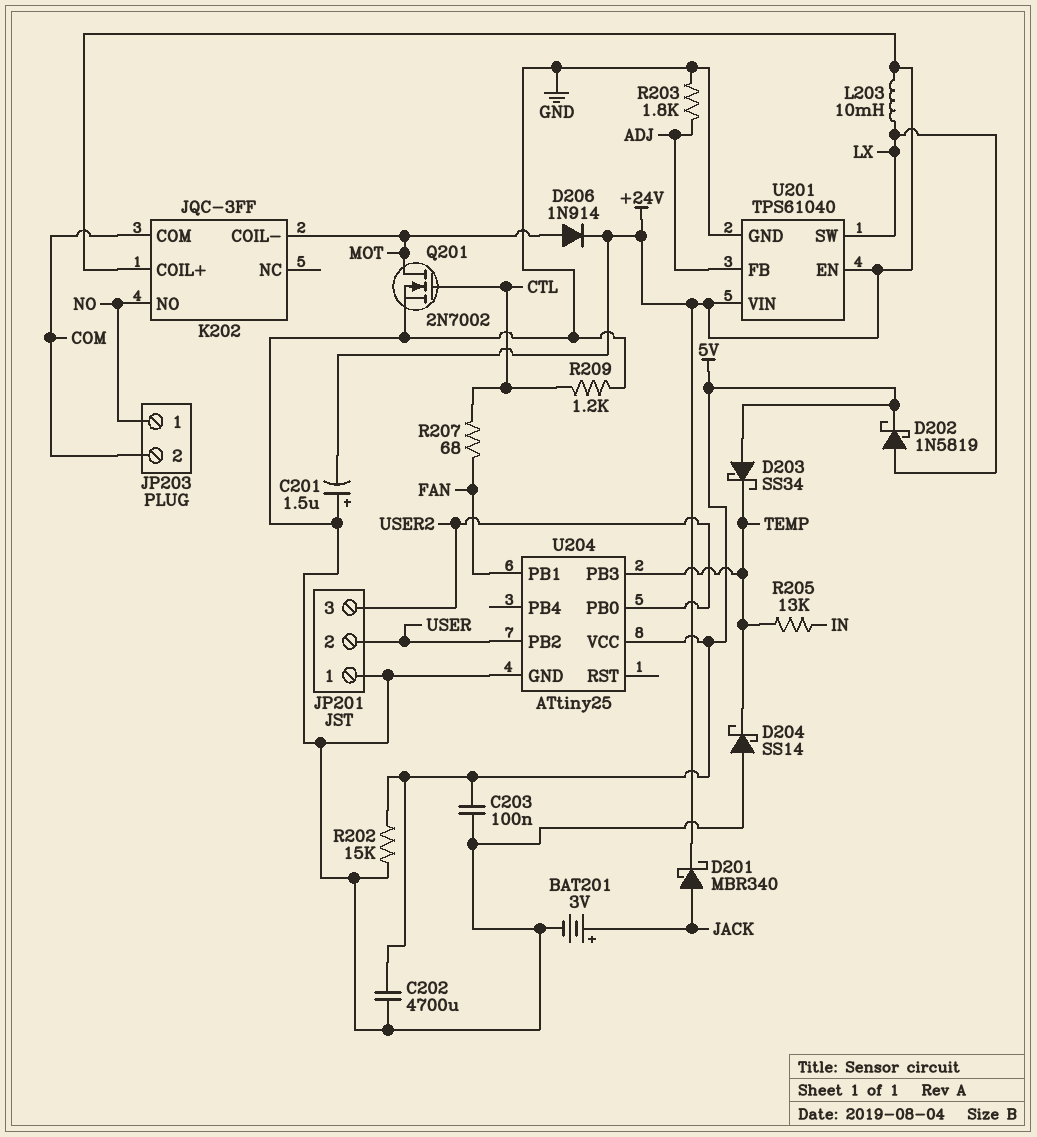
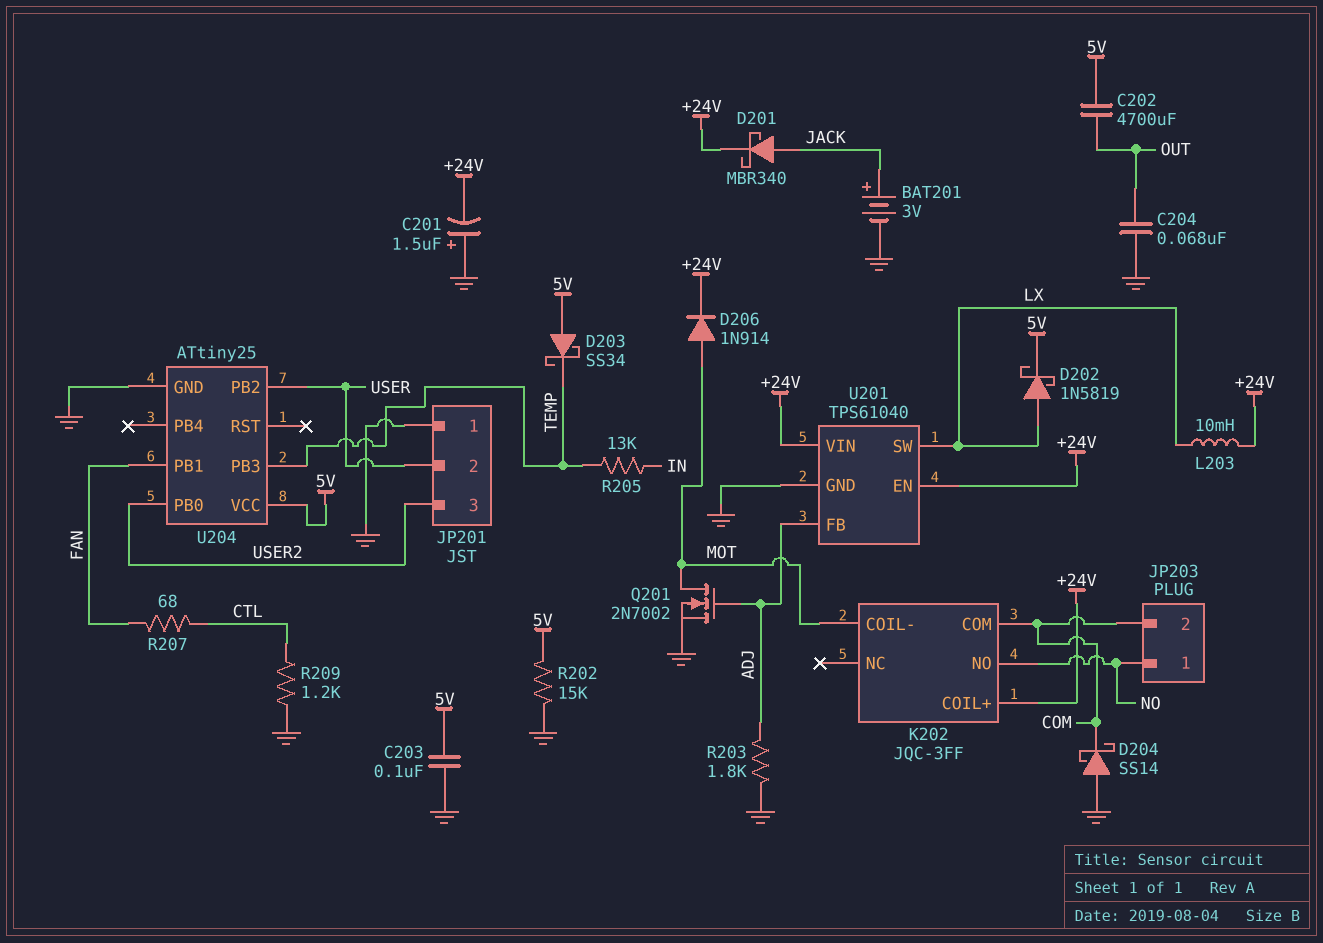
C202: 4700uF (5V, GND) -> 4700uF (5V, OUT)
C204: none -> 68nF (GND, OUT)
D204: schottky SS14 (A GND, K TEMP) -> schottky SS14 (A GND, K COM)
Q201: NMOS 2N7002 (G CTL, D MOT, S GND) -> NMOS 2N7002 (G ADJ, D MOT, S GND)

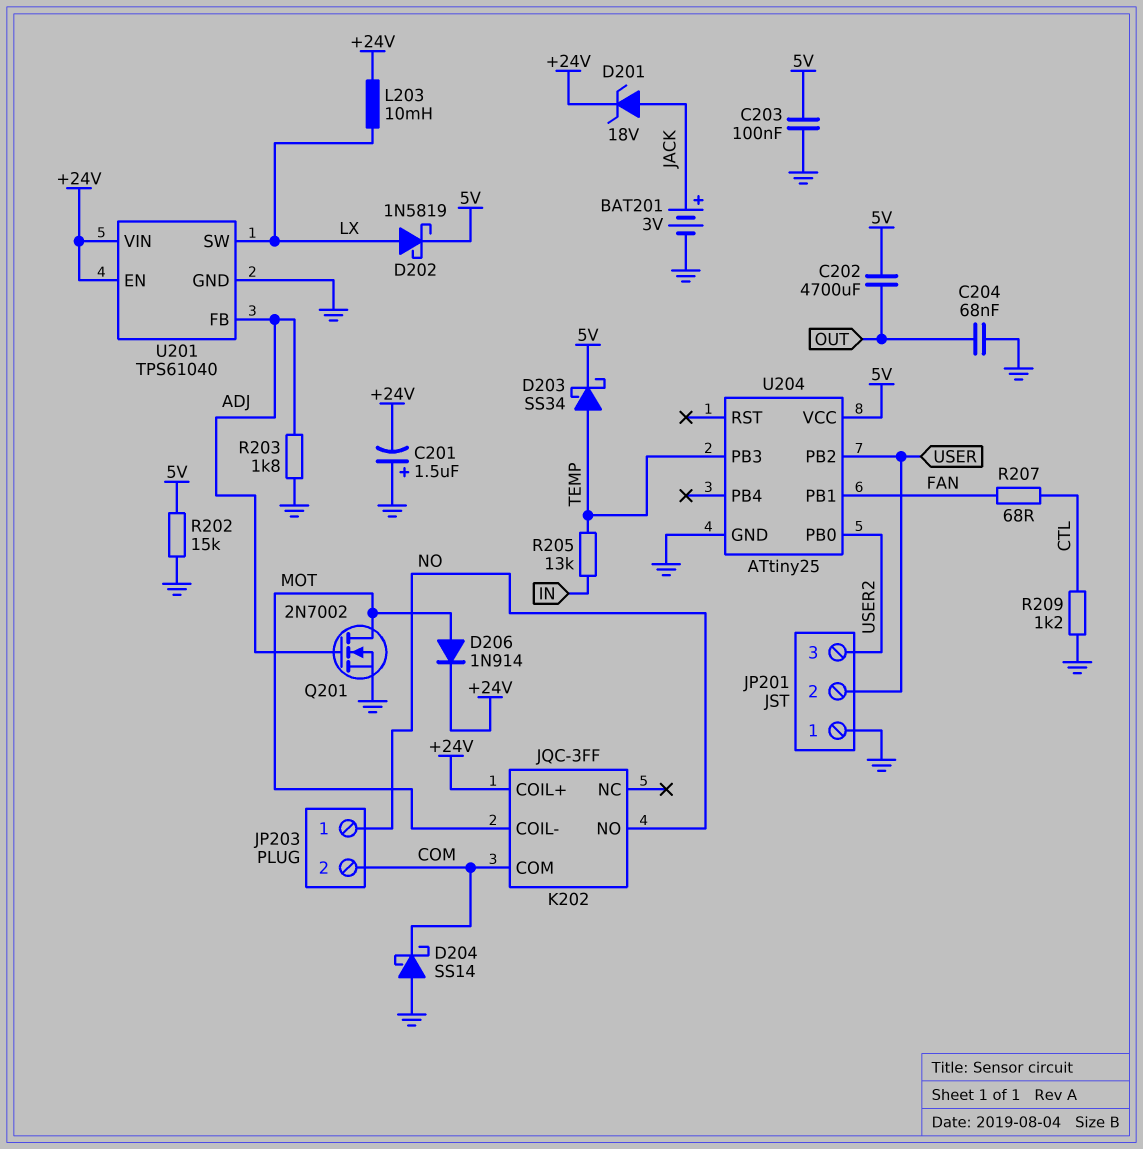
D201: schottky MBR340 (A JACK, K +24V) -> zener 18V (A JACK, K +24V)
D203: schottky SS34 (A 5V, K TEMP) -> schottky SS34 (A TEMP, K 5V)

